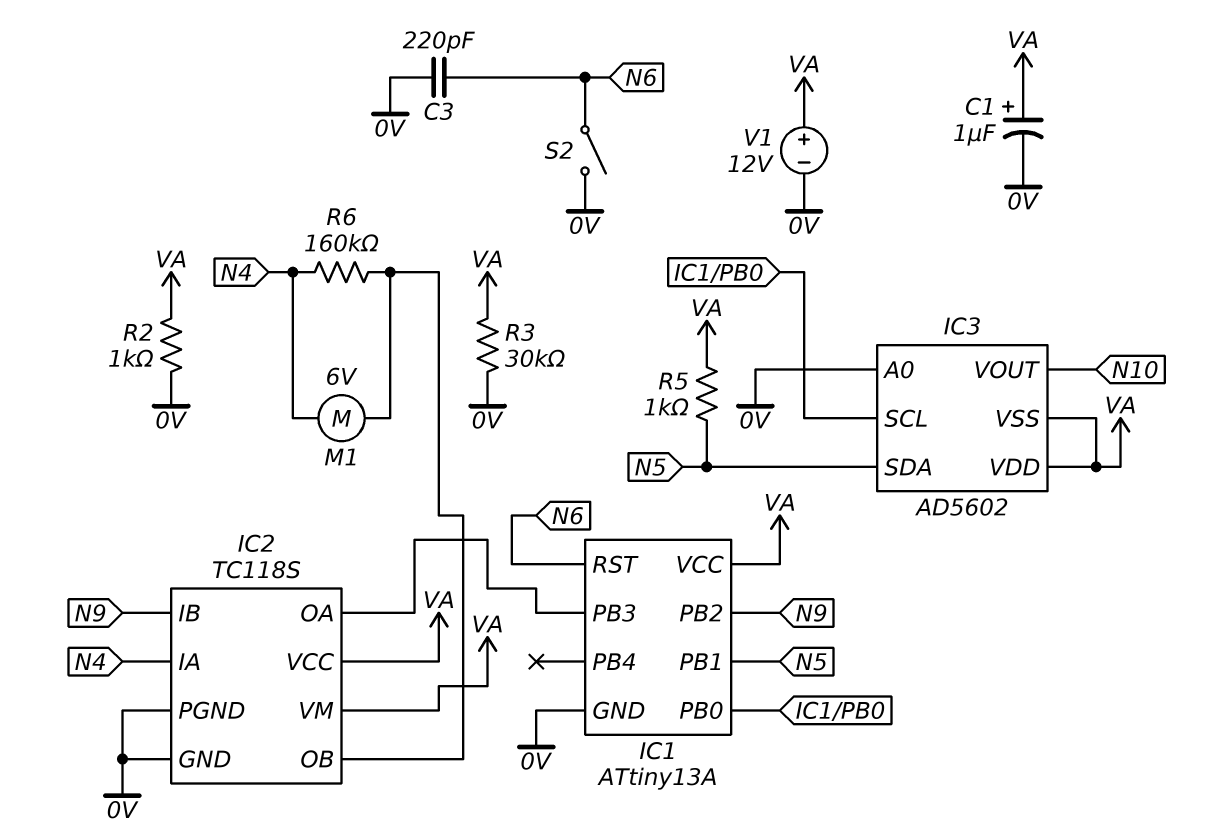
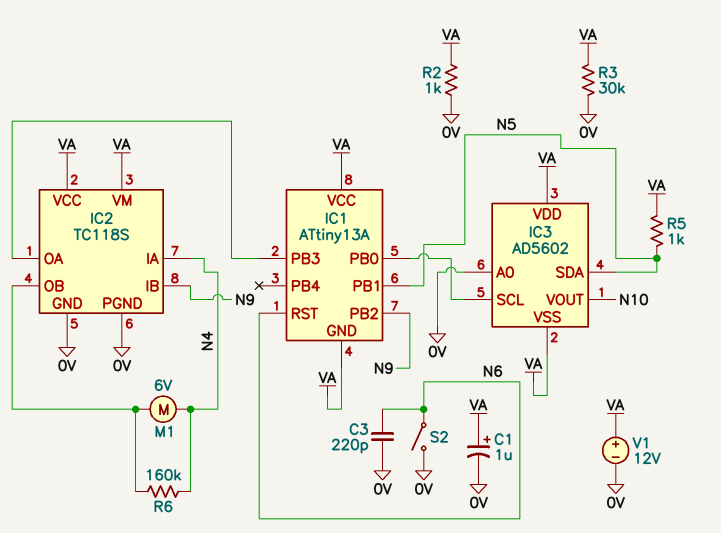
IC1 pin GND: 0V -> VA

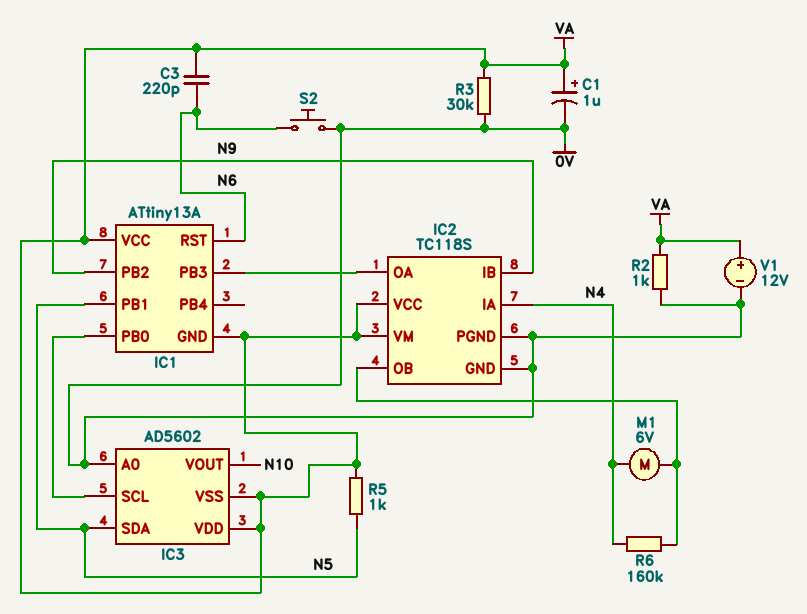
C3: 220pF (0V, N6) -> 220pF (N6, VA)
S2: switch (0V, N6) -> button (0V, N6)

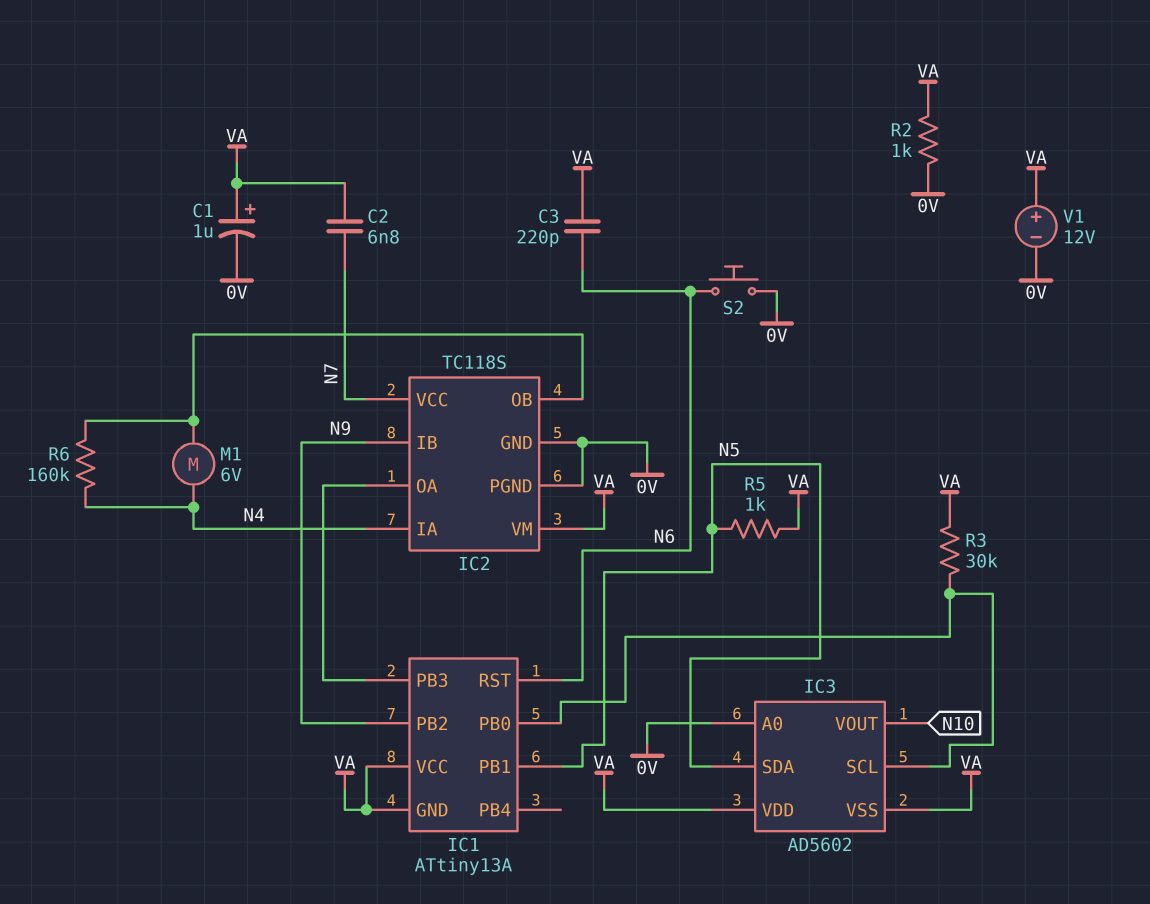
C2: none -> 6.8nF (N7, VA)
IC2 pin VCC: VA -> N7
R3: 30k (0V, VA) -> 30k (IC1/PB0, VA)

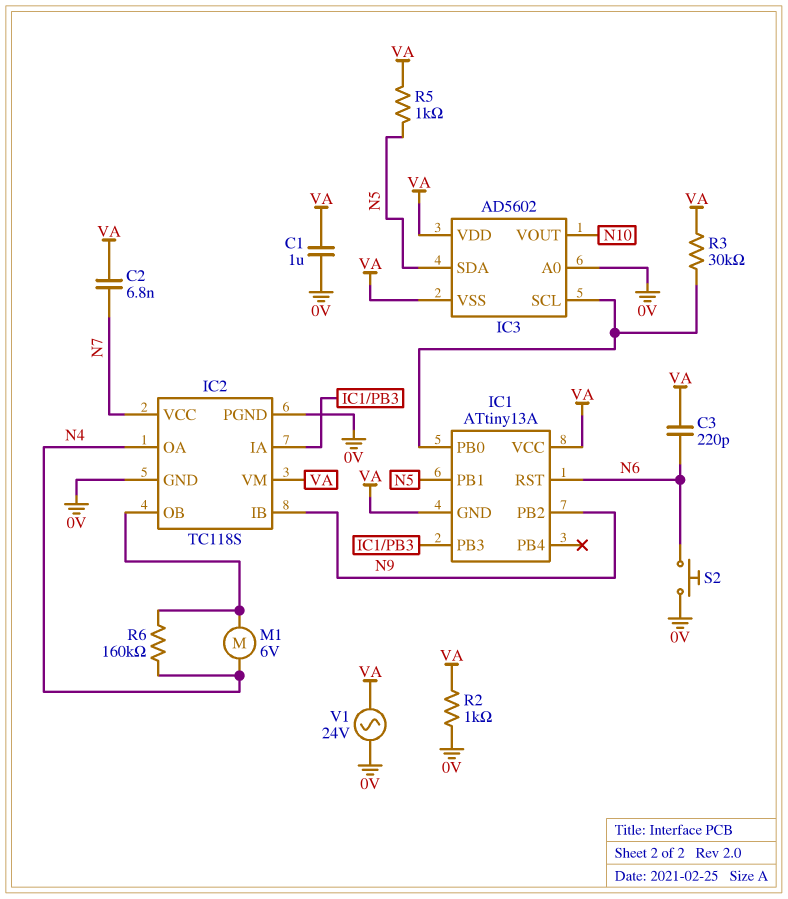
C1: 1uF (plus VA, minus 0V) -> 1uF (0V, VA)
IC2 pin IA: N4 -> IC1/PB3
IC2 pin OA: IC1/PB3 -> N4
V1: 12V (plus VA, minus 0V) -> AC 24V (0V, VA)

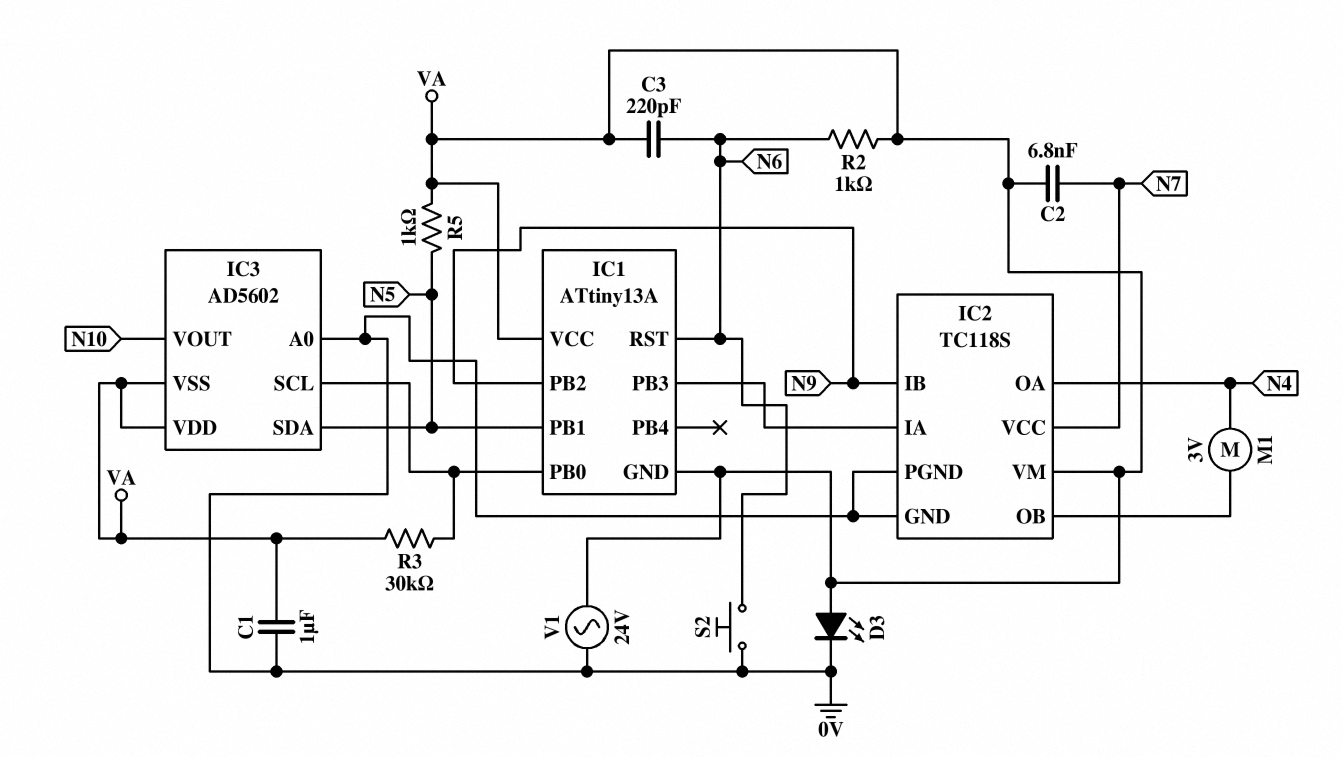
D3: none -> LED (A VA, K 0V)
M1: motor 6V (IC2/OB, N4) -> motor 3V (IC2/OB, N4)
R2: 1k (0V, VA) -> 1k (N6, VA)
R6: 160k (IC2/OB, N4) -> none

